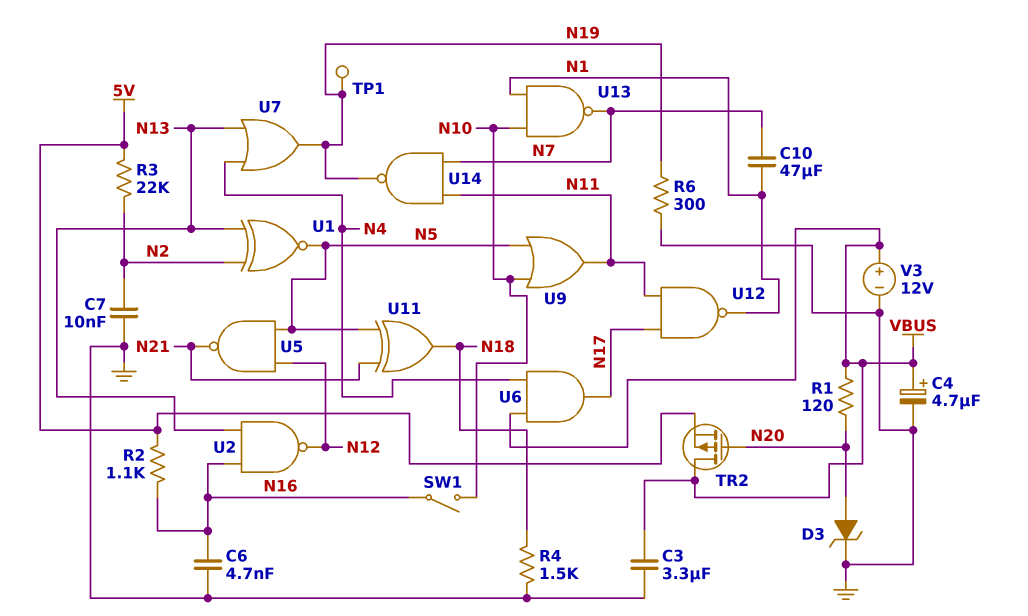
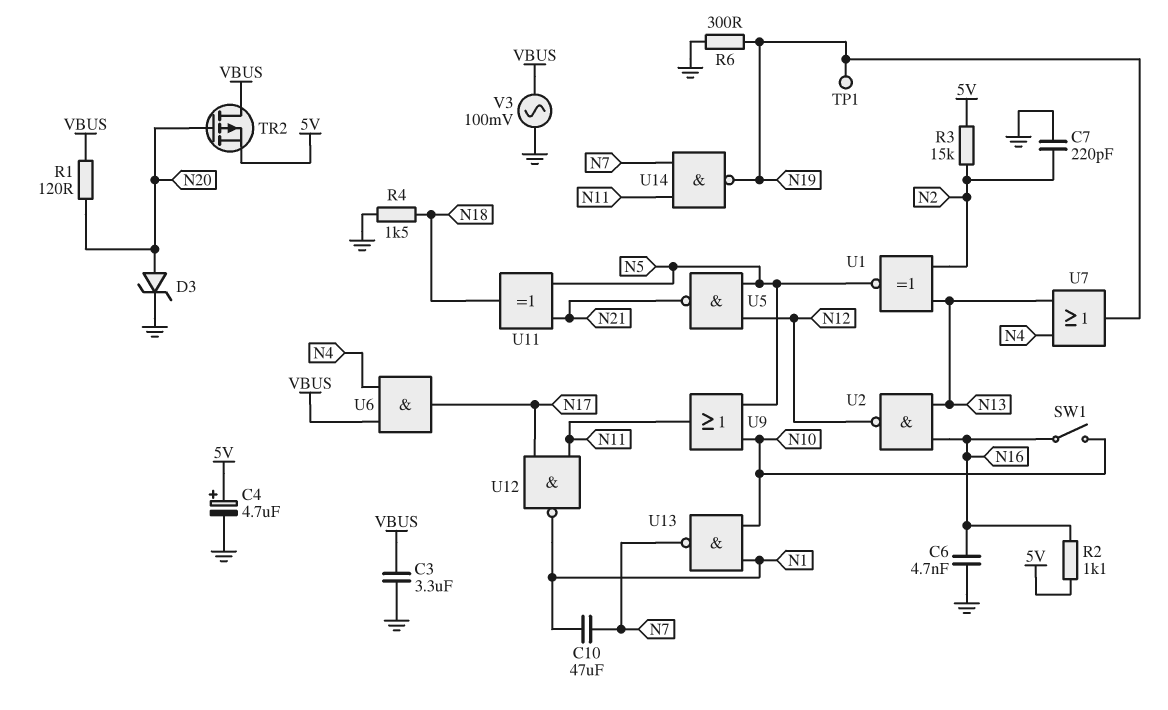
C4: 4.7uF (plus VBUS, minus GND) -> 4.7uF (plus 5V, minus GND)
C7: 10nF (GND, N2) -> 220pF (GND, N2)
R3: 22k (5V, N2) -> 15k (5V, N2)
V3: 12V (plus VBUS, minus GND) -> AC 100mV (GND, VBUS)

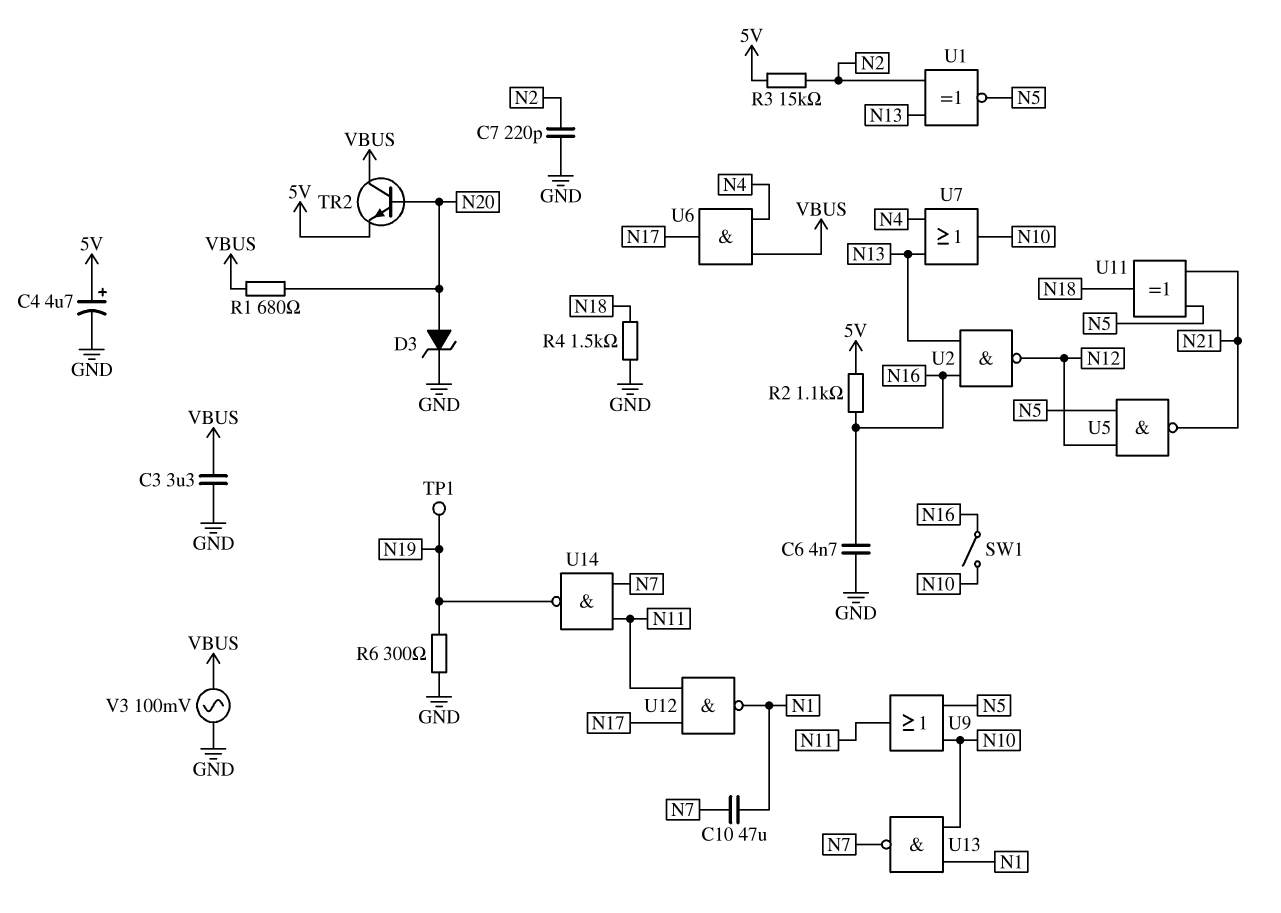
R1: 120 (N20, VBUS) -> 680 (N20, VBUS)
TR2: PMOS (G N20, D VBUS, S 5V) -> NPN (B N20, C VBUS, E 5V)
U7: OR (in N4, in N13, out N19) -> OR (in N4, in N13, out N10)

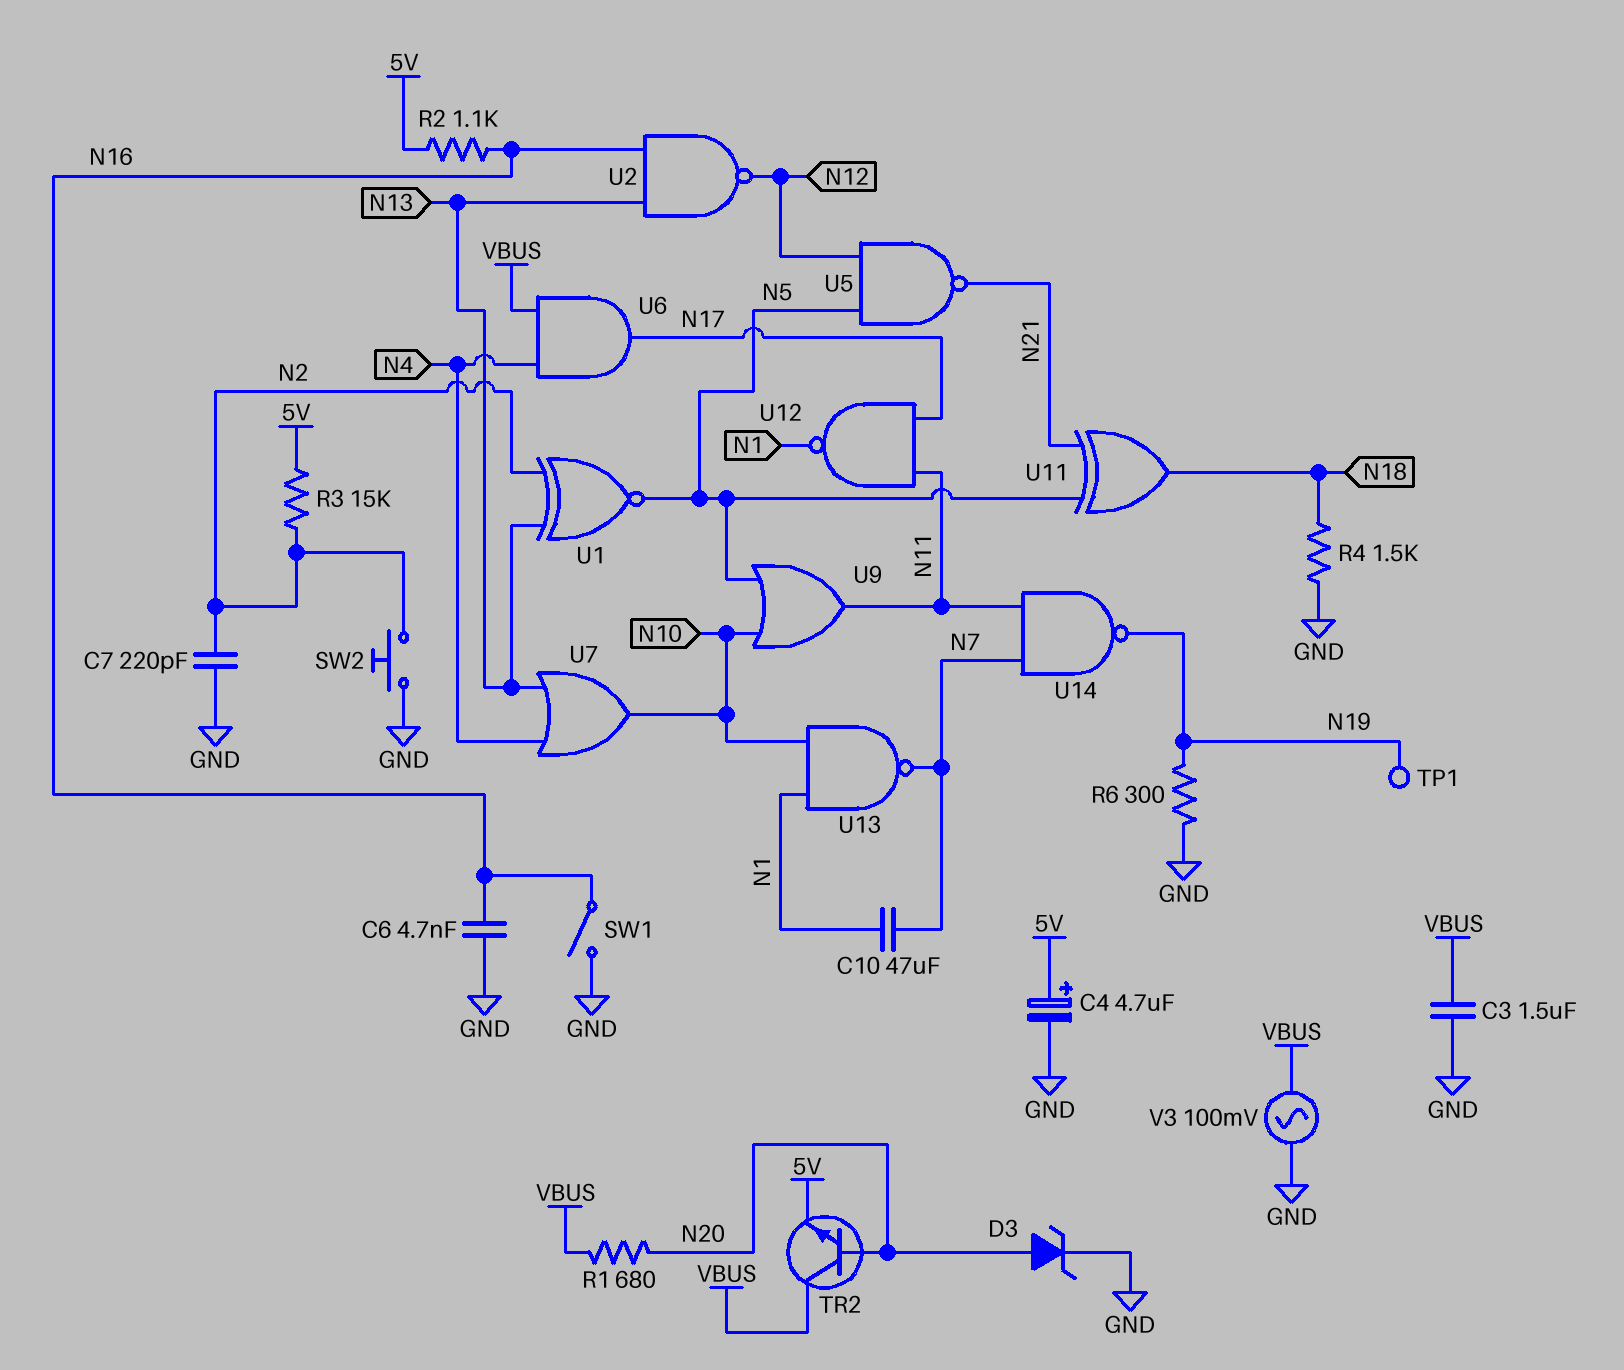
C3: 3.3uF (GND, VBUS) -> 1.5uF (GND, VBUS)
SW1: switch (N10, N16) -> switch (GND, N16)
SW2: none -> button (GND, N2)

